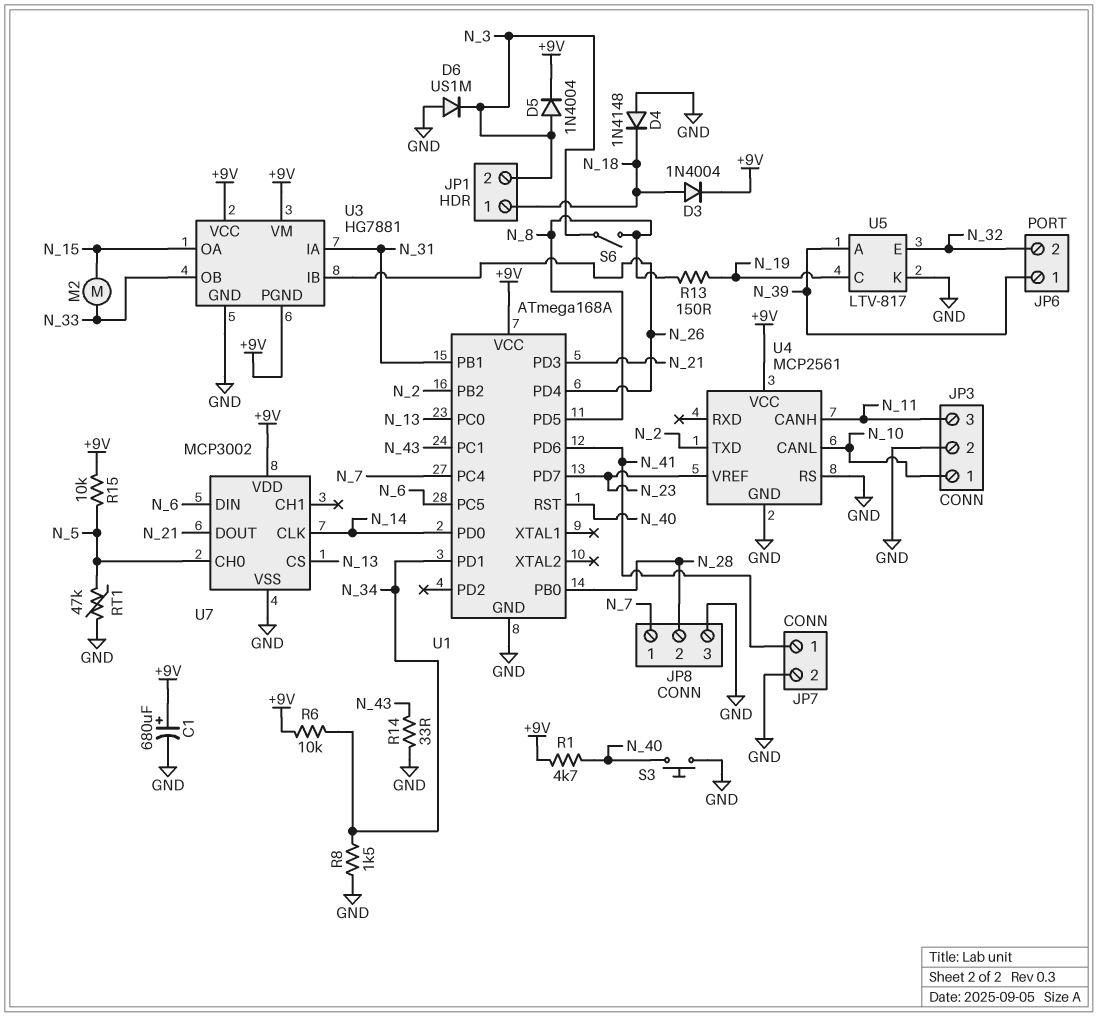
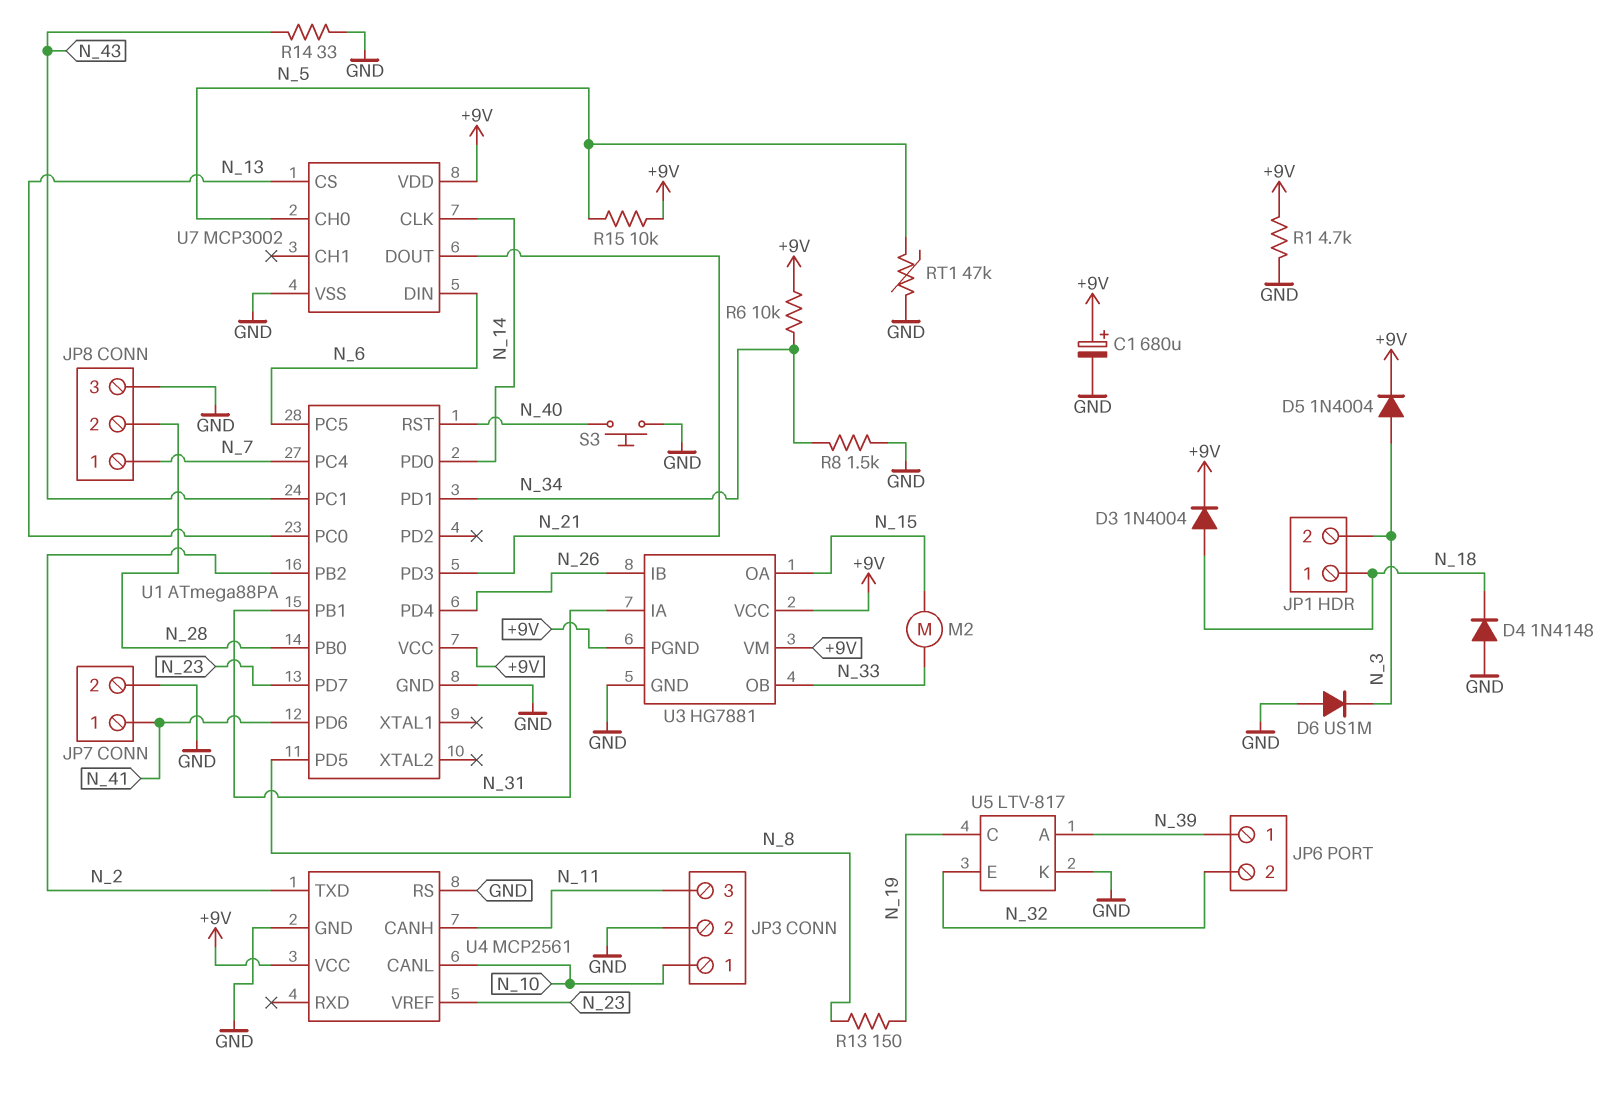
R1: 4.7k (+9V, N_40) -> 4.7k (+9V, GND)
S6: switch (N_3, N_8) -> none
U1: ATmega168A -> ATmega88PA

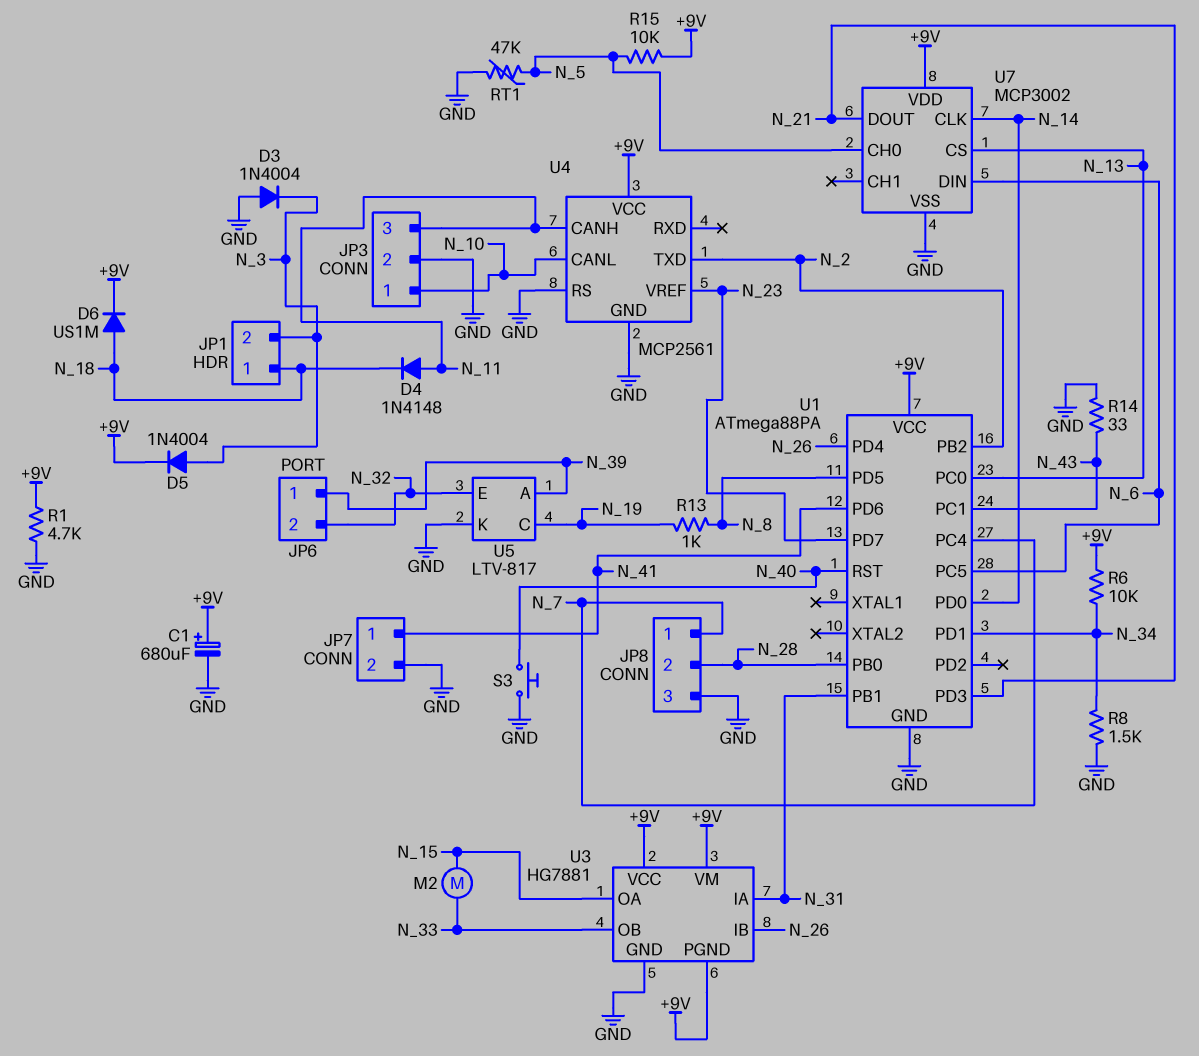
D3: diode 1N4004 (A N_18, K +9V) -> diode 1N4004 (A GND, K N_3)
D4: diode 1N4148 (A GND, K N_18) -> diode 1N4148 (A N_11, K N_18)
D6: diode US1M (A GND, K N_3) -> diode US1M (A N_18, K +9V)
R13: 150 (N_8, N_19) -> 1k (N_8, N_19)

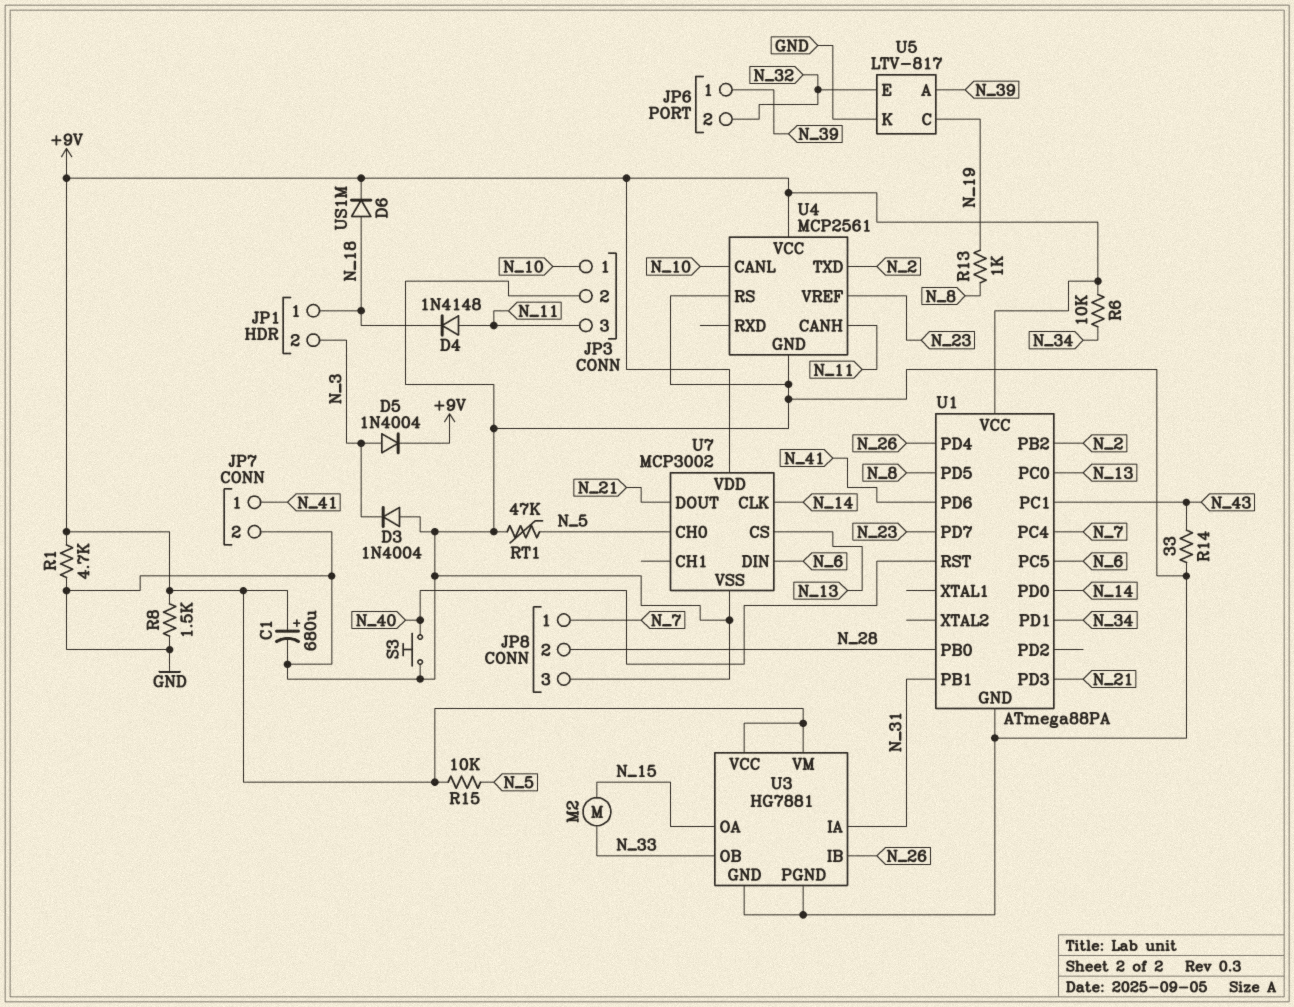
R8: 1.5k (GND, N_34) -> 1.5k (+9V, GND)
U3 pin PGND: +9V -> GND

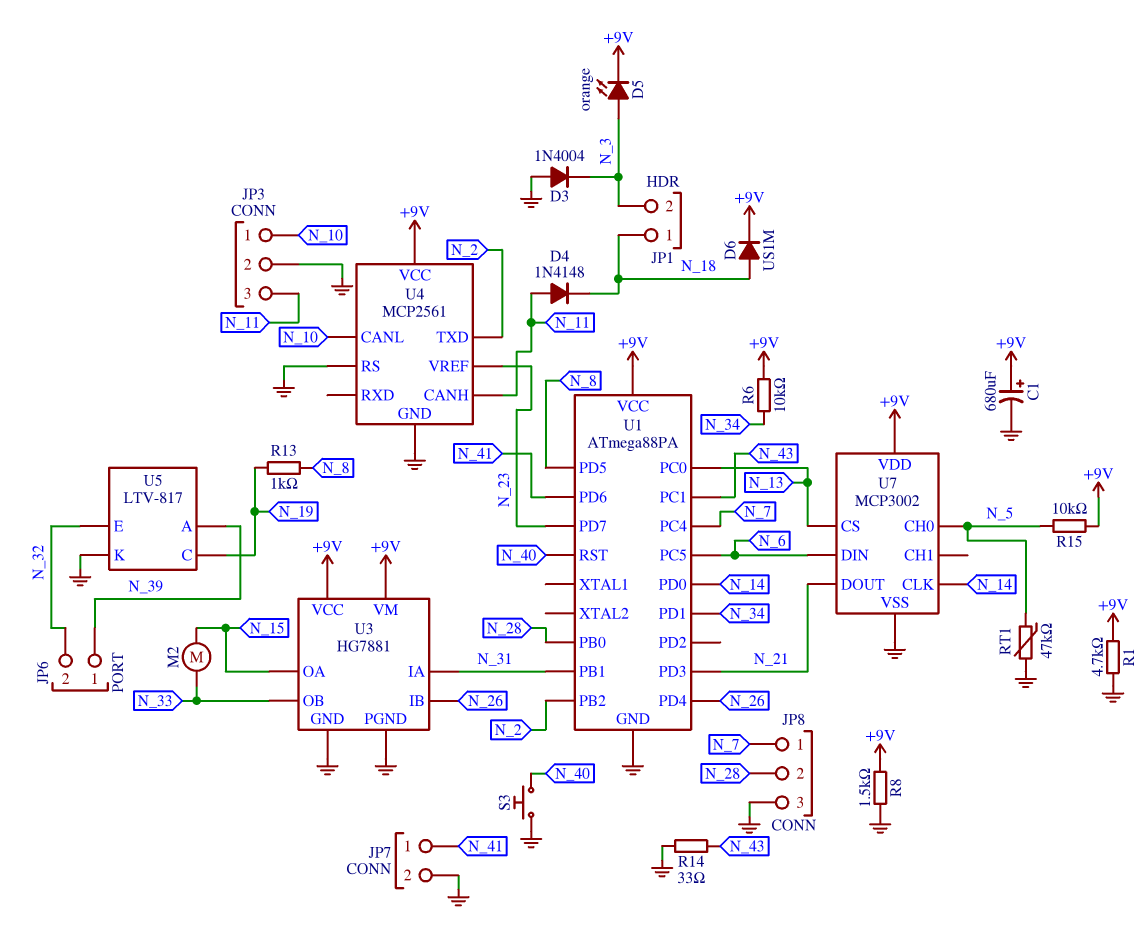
D5: diode 1N4004 (A N_3, K +9V) -> LED orange (A N_3, K +9V)

